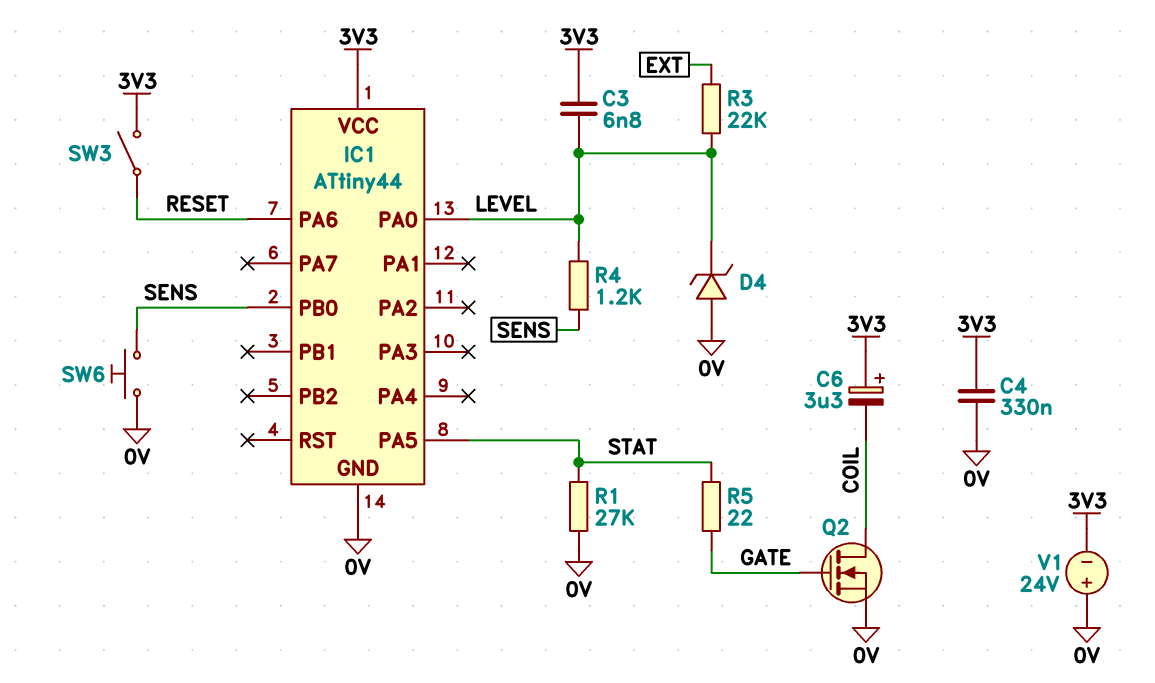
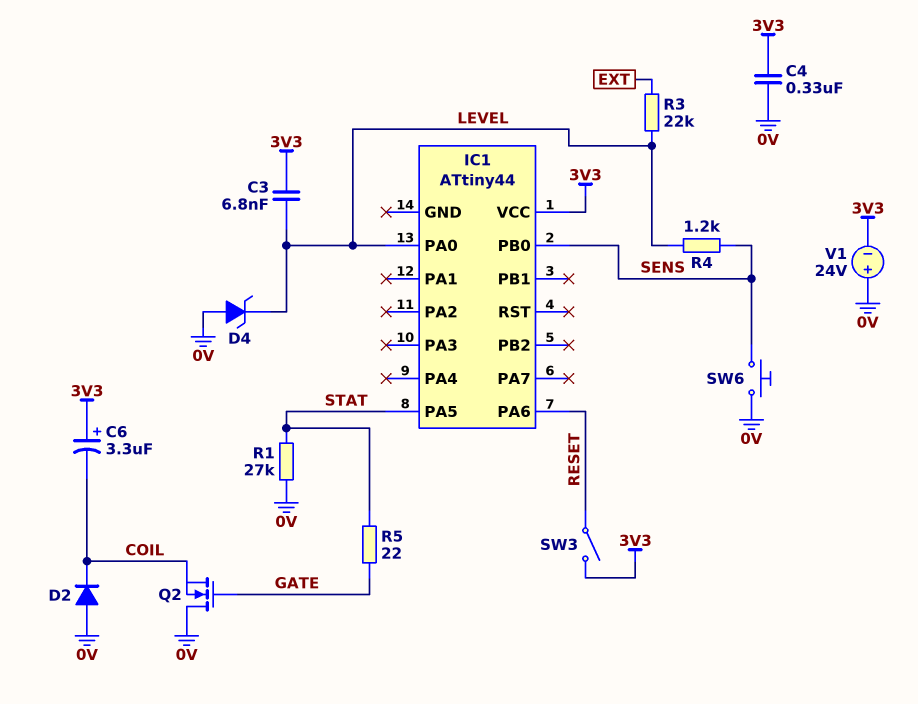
D2: none -> diode (A 0V, K COIL)
IC1 pin GND: 0V -> none
Q2: NMOS (G GATE, D COIL, S 0V) -> NMOS (G GATE, D 0V, S COIL)

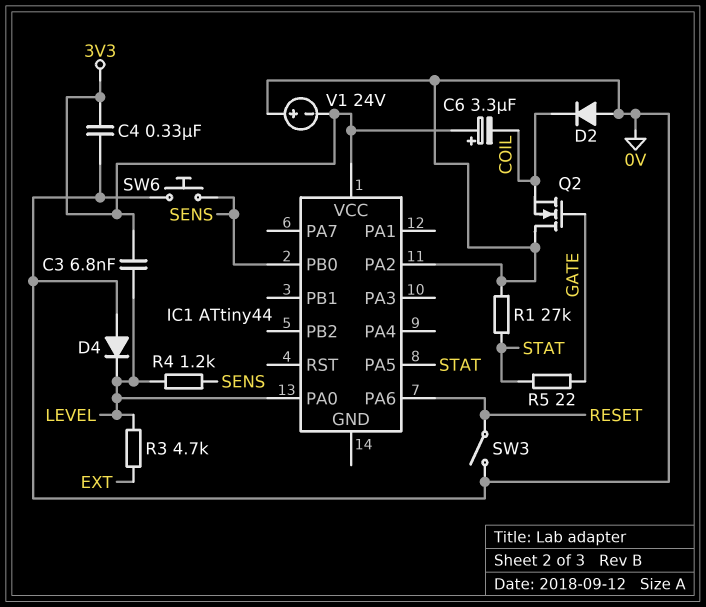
D4: zener (A 0V, K LEVEL) -> diode (A 0V, K LEVEL)
IC1 pin PA2: none -> 0V
R3: 22k (EXT, LEVEL) -> 4.7k (EXT, LEVEL)
SW3: switch (3V3, RESET) -> switch (0V, RESET)

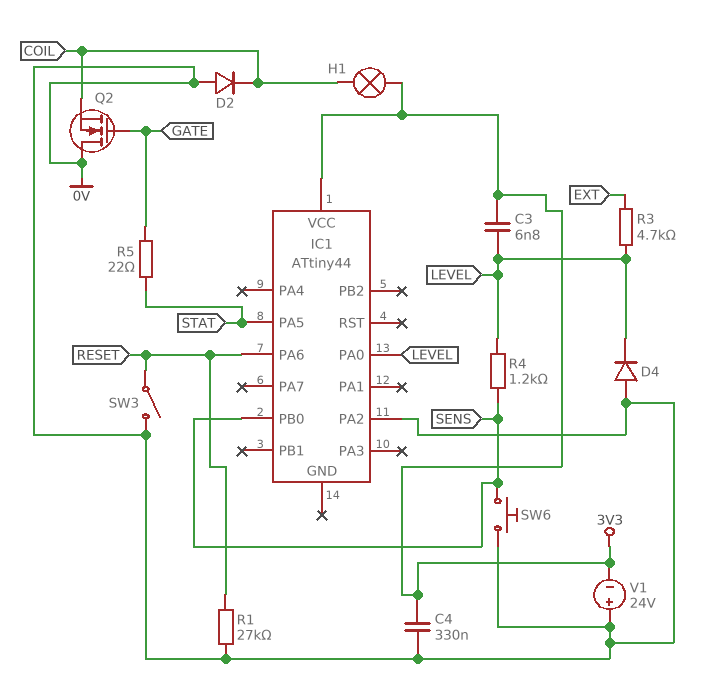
C6: 3.3uF (plus 3V3, minus COIL) -> none
H1: none -> lamp (3V3, COIL)
R1: 27k (0V, STAT) -> 27k (0V, RESET)

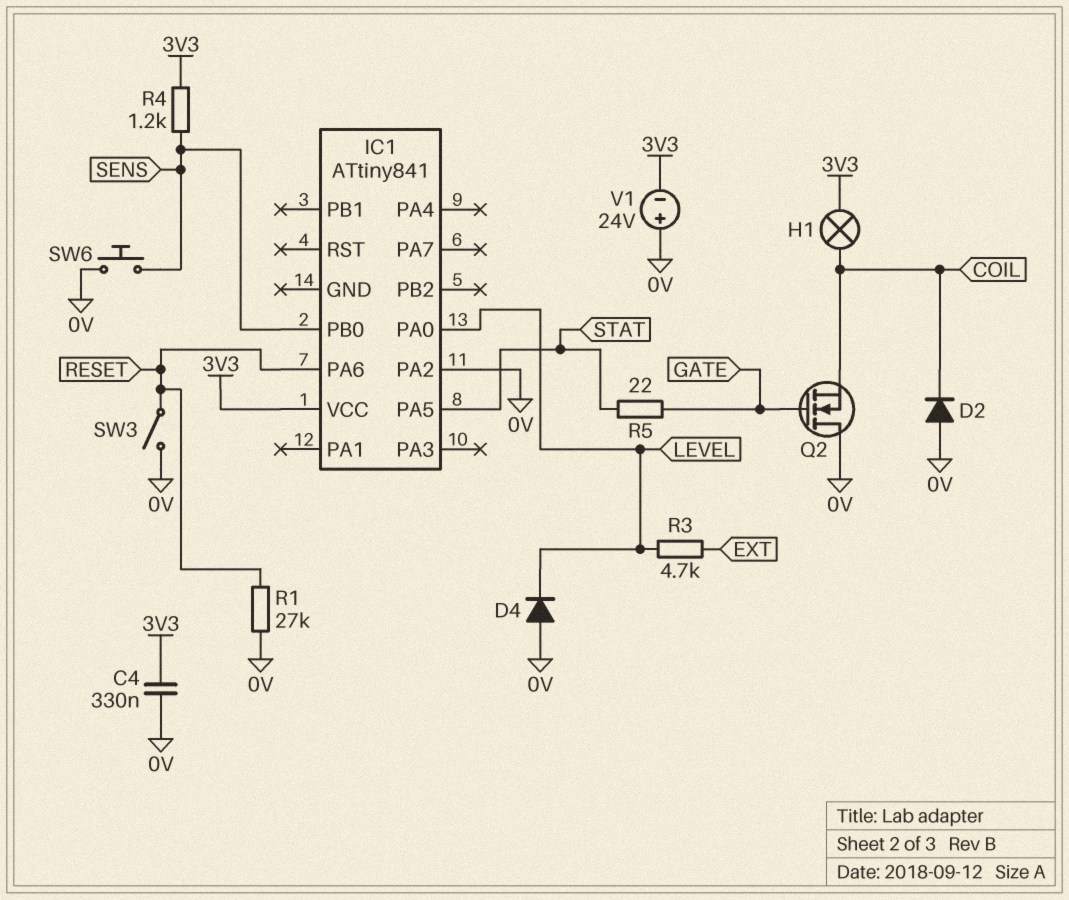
C3: 6.8nF (3V3, LEVEL) -> none
IC1: ATtiny44 -> ATtiny841
R4: 1.2k (LEVEL, SENS) -> 1.2k (3V3, SENS)

